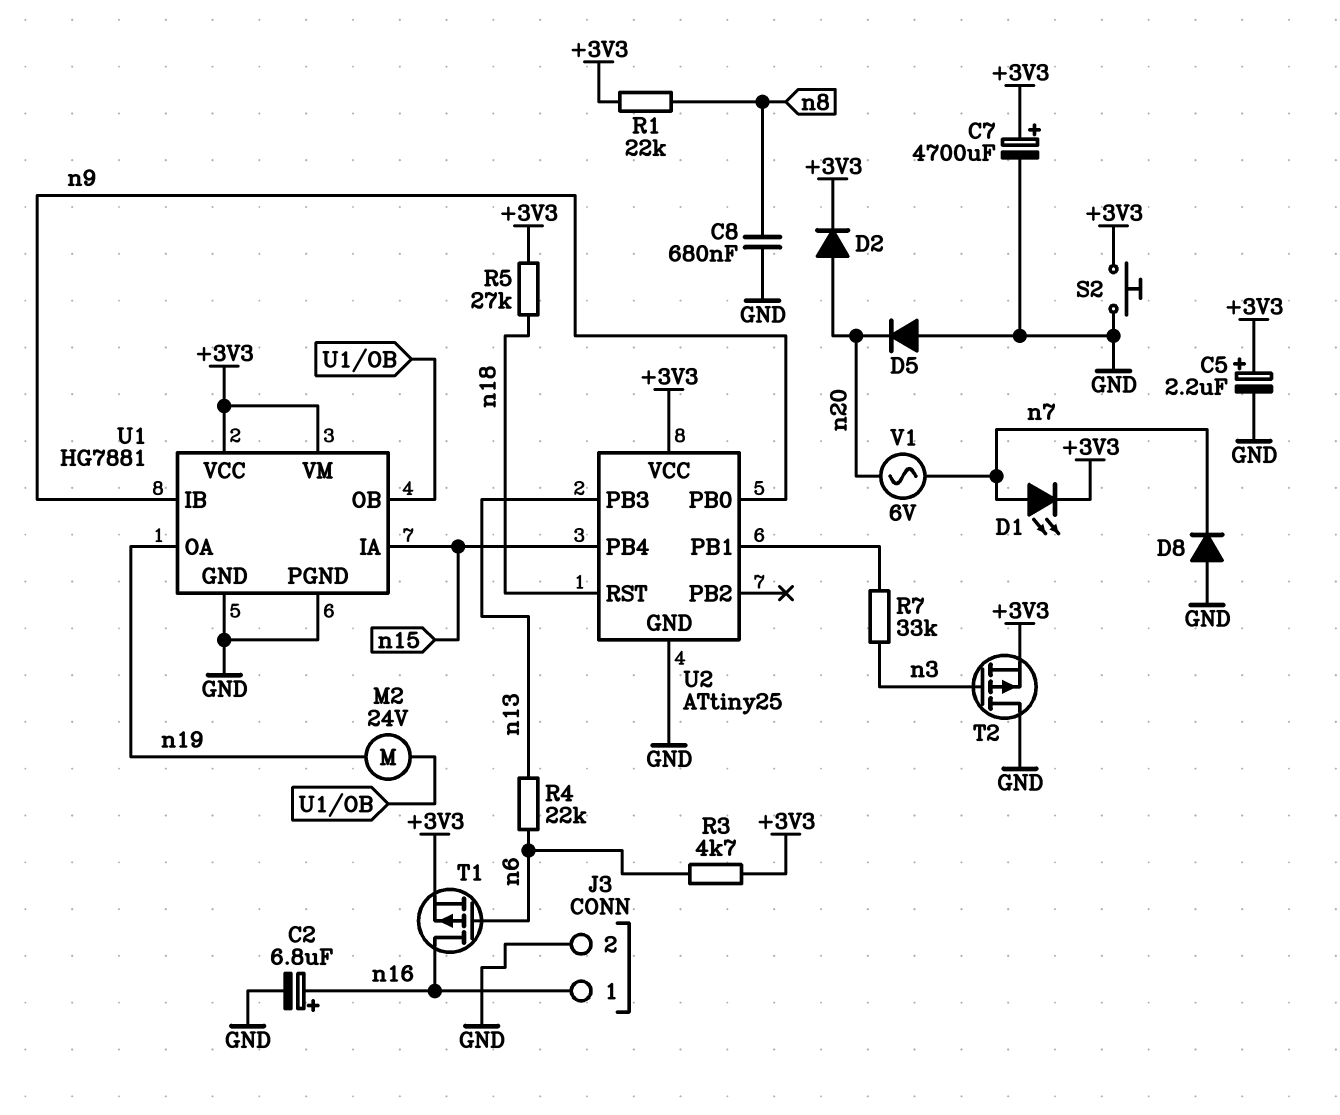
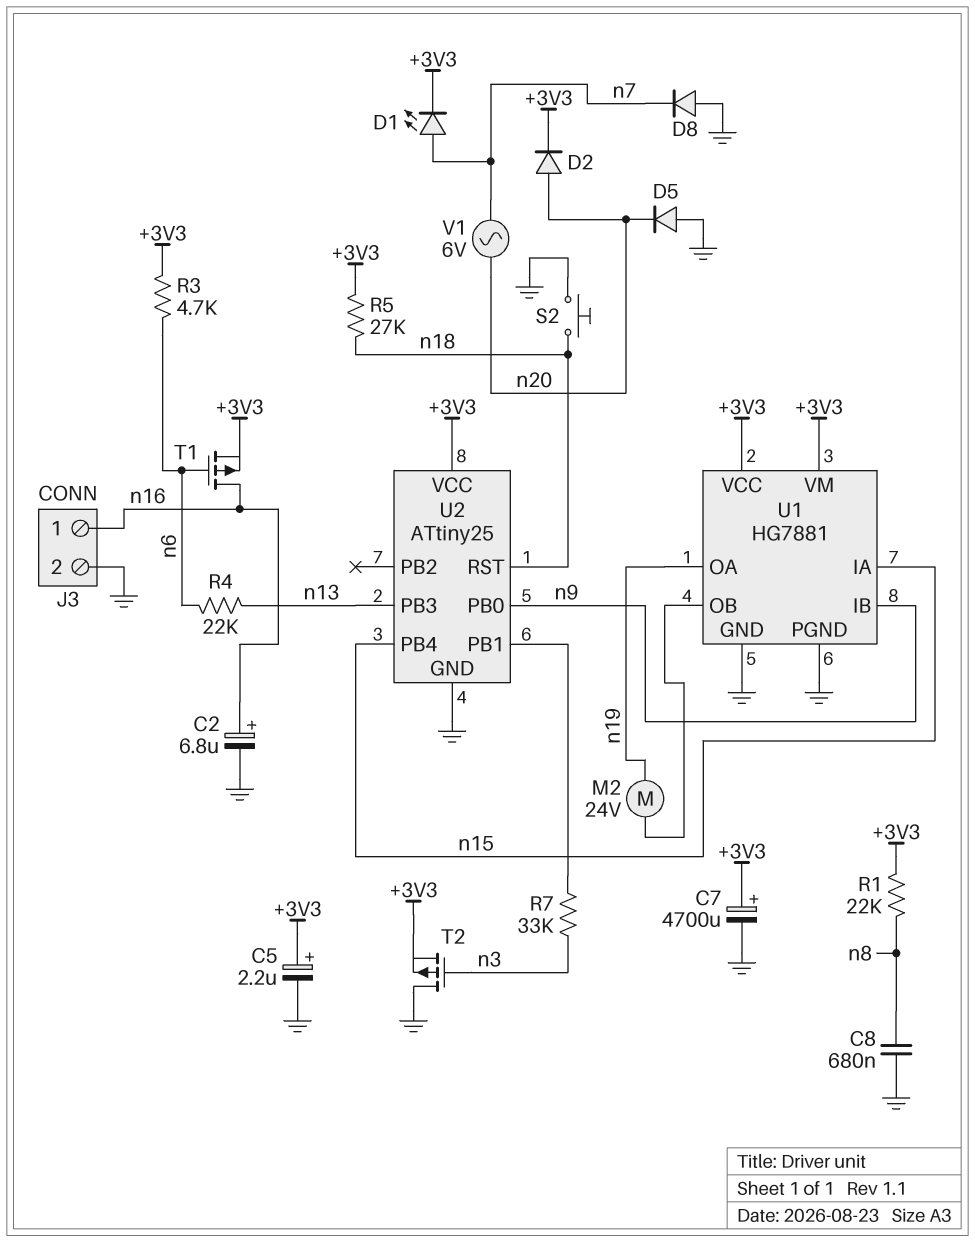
S2: button (+3V3, GND) -> button (GND, n18)

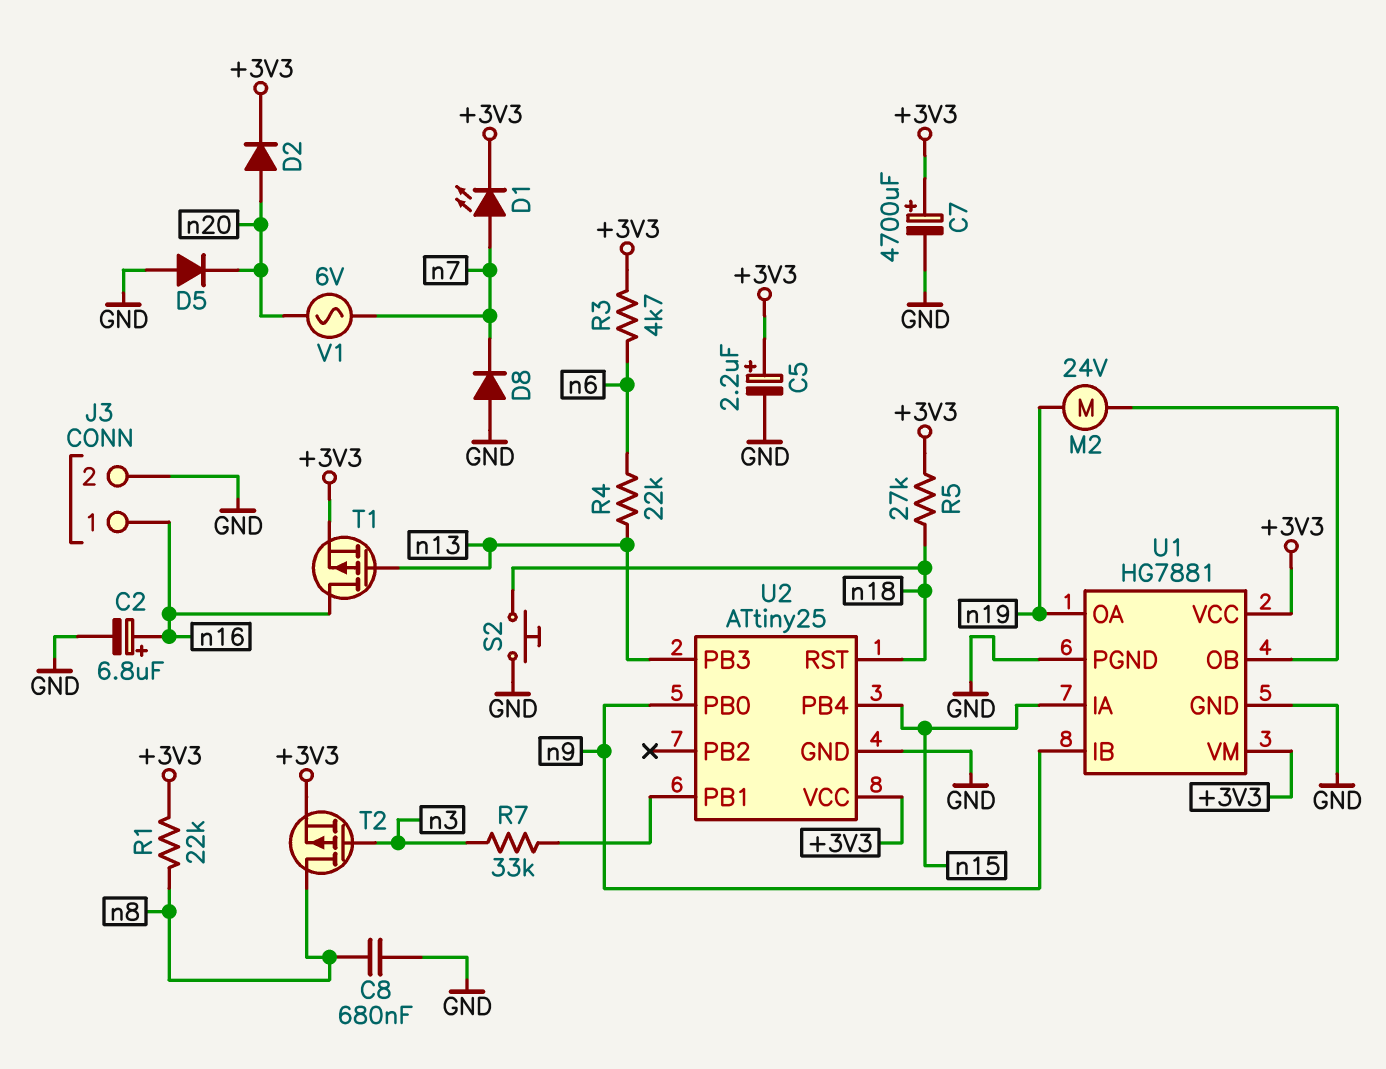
T1: PMOS (G n6, D n16, S +3V3) -> PMOS (G n13, D n16, S +3V3)
T2: PMOS (G n3, D GND, S +3V3) -> PMOS (G n3, D n8, S +3V3)

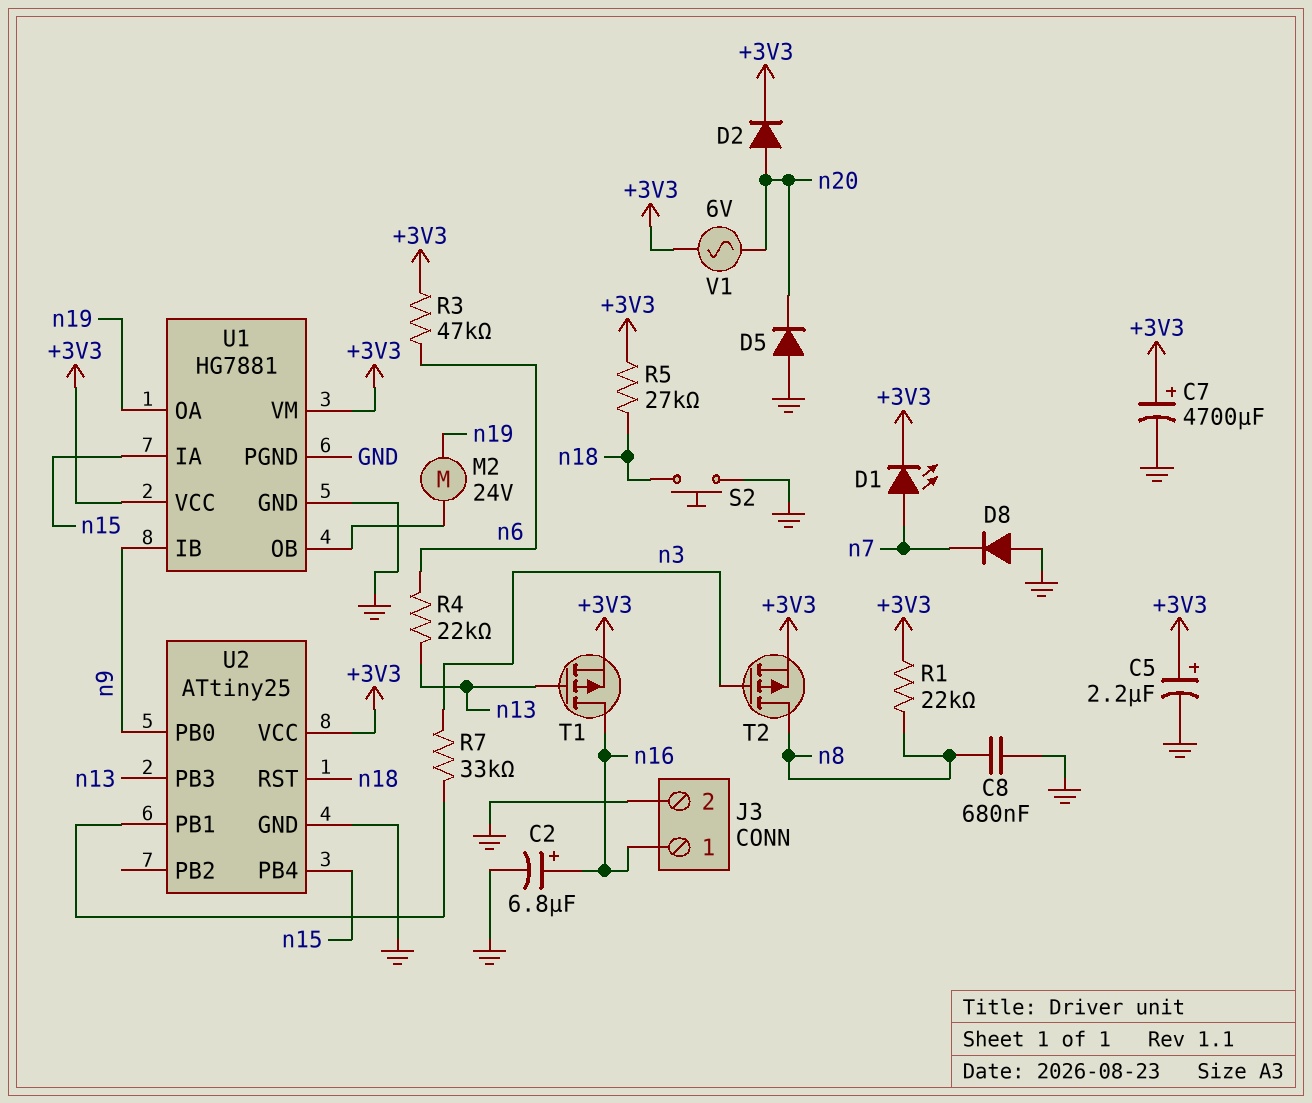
R3: 4.7k (+3V3, n6) -> 47k (+3V3, n6)
V1: AC 6V (n7, n20) -> AC 6V (+3V3, n20)

